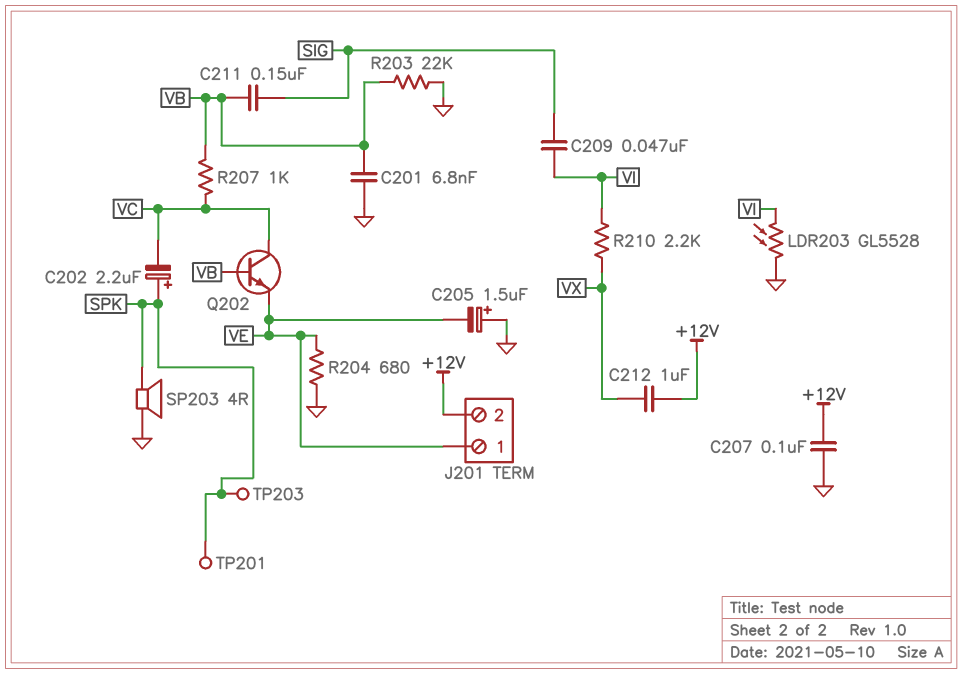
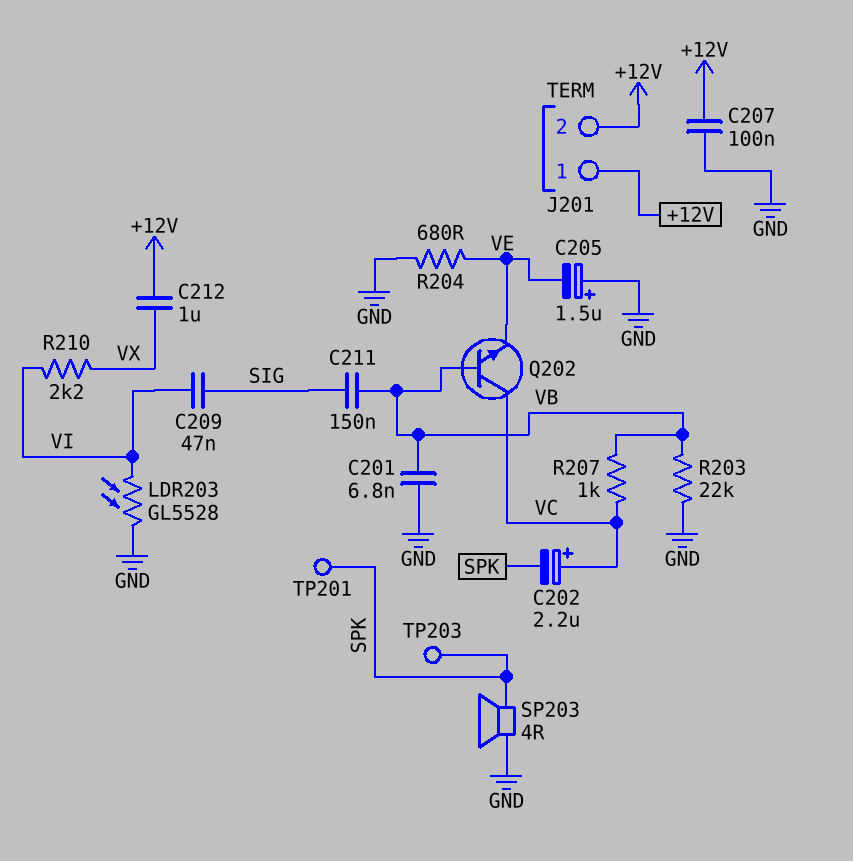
C202: 2.2uF (plus SPK, minus VC) -> 2.2uF (plus VC, minus SPK)
J201 pin 1: VE -> +12V

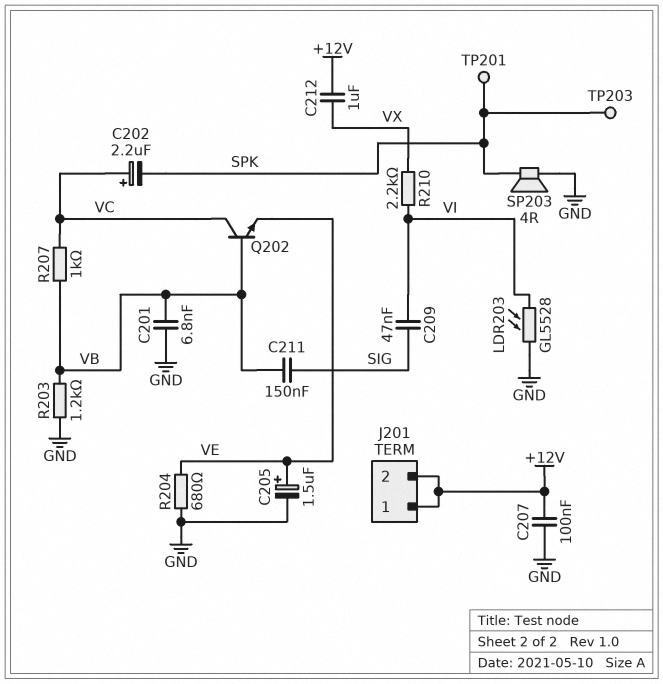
C205: 1.5uF (plus GND, minus VE) -> 1.5uF (plus VE, minus GND)
R203: 22k (GND, VB) -> 1.2k (GND, VB)

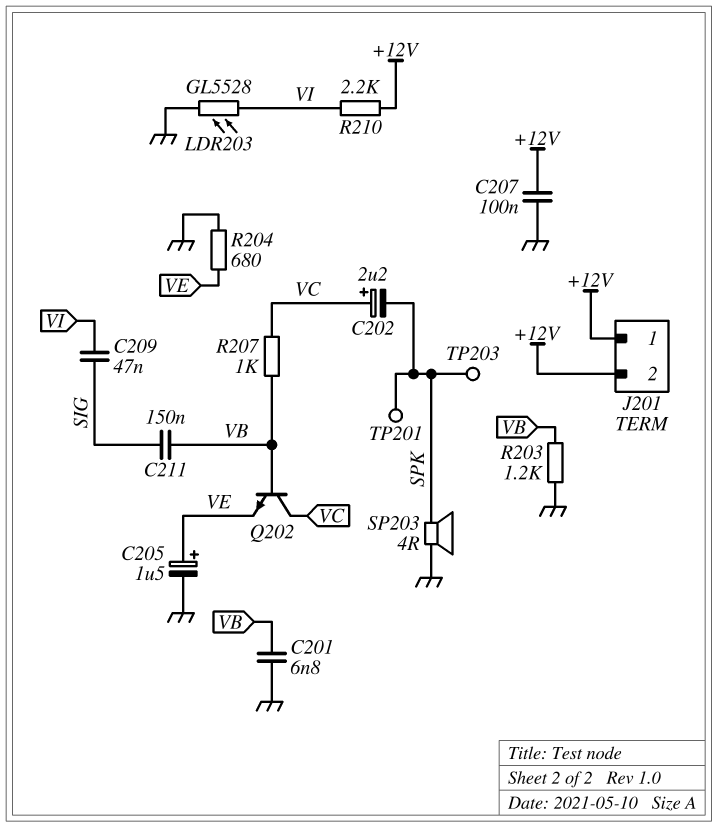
C212: 1uF (+12V, VX) -> none
R210: 2.2k (VI, VX) -> 2.2k (+12V, VI)

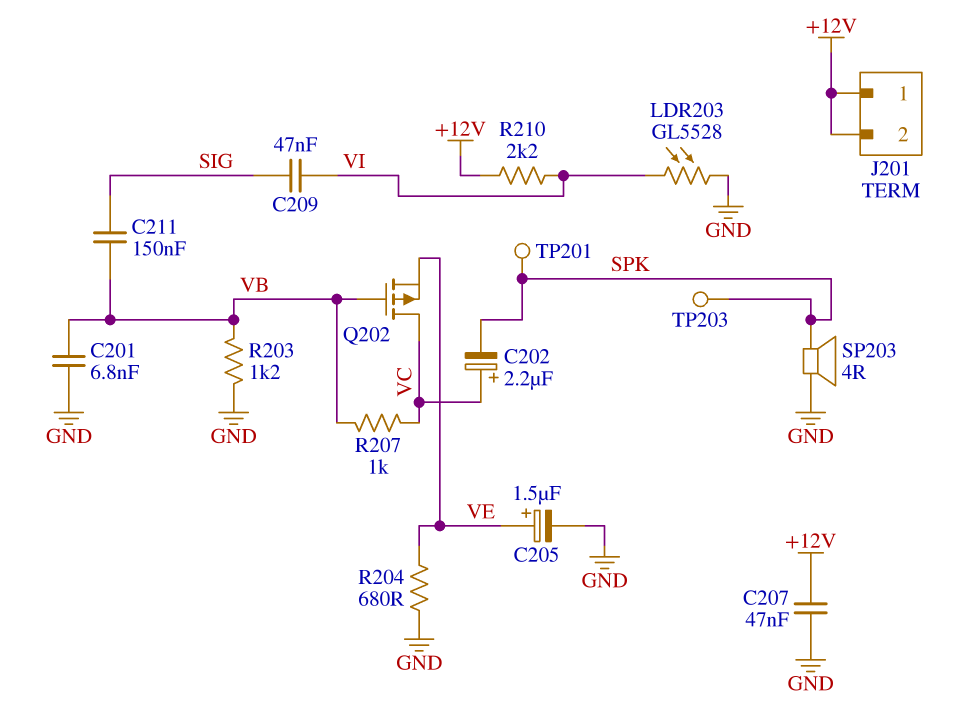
C207: 100nF (+12V, GND) -> 47nF (+12V, GND)
Q202: NPN (B VB, C VC, E VE) -> PMOS (G VB, D VC, S VE)

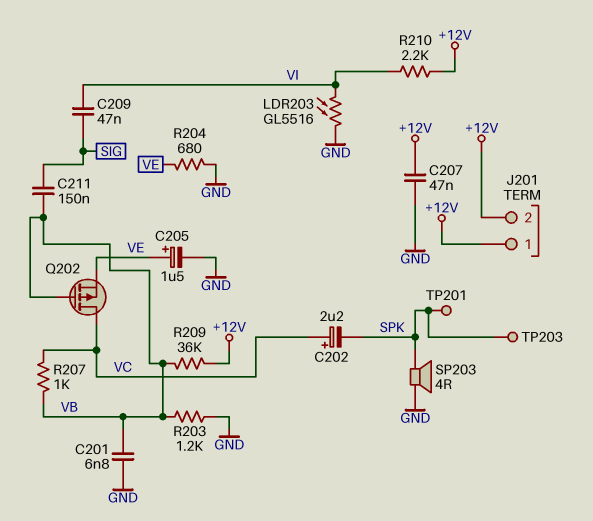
LDR203: GL5528 (GND, VI) -> GL5516 (GND, VI)
R209: none -> 36k (+12V, VB)

